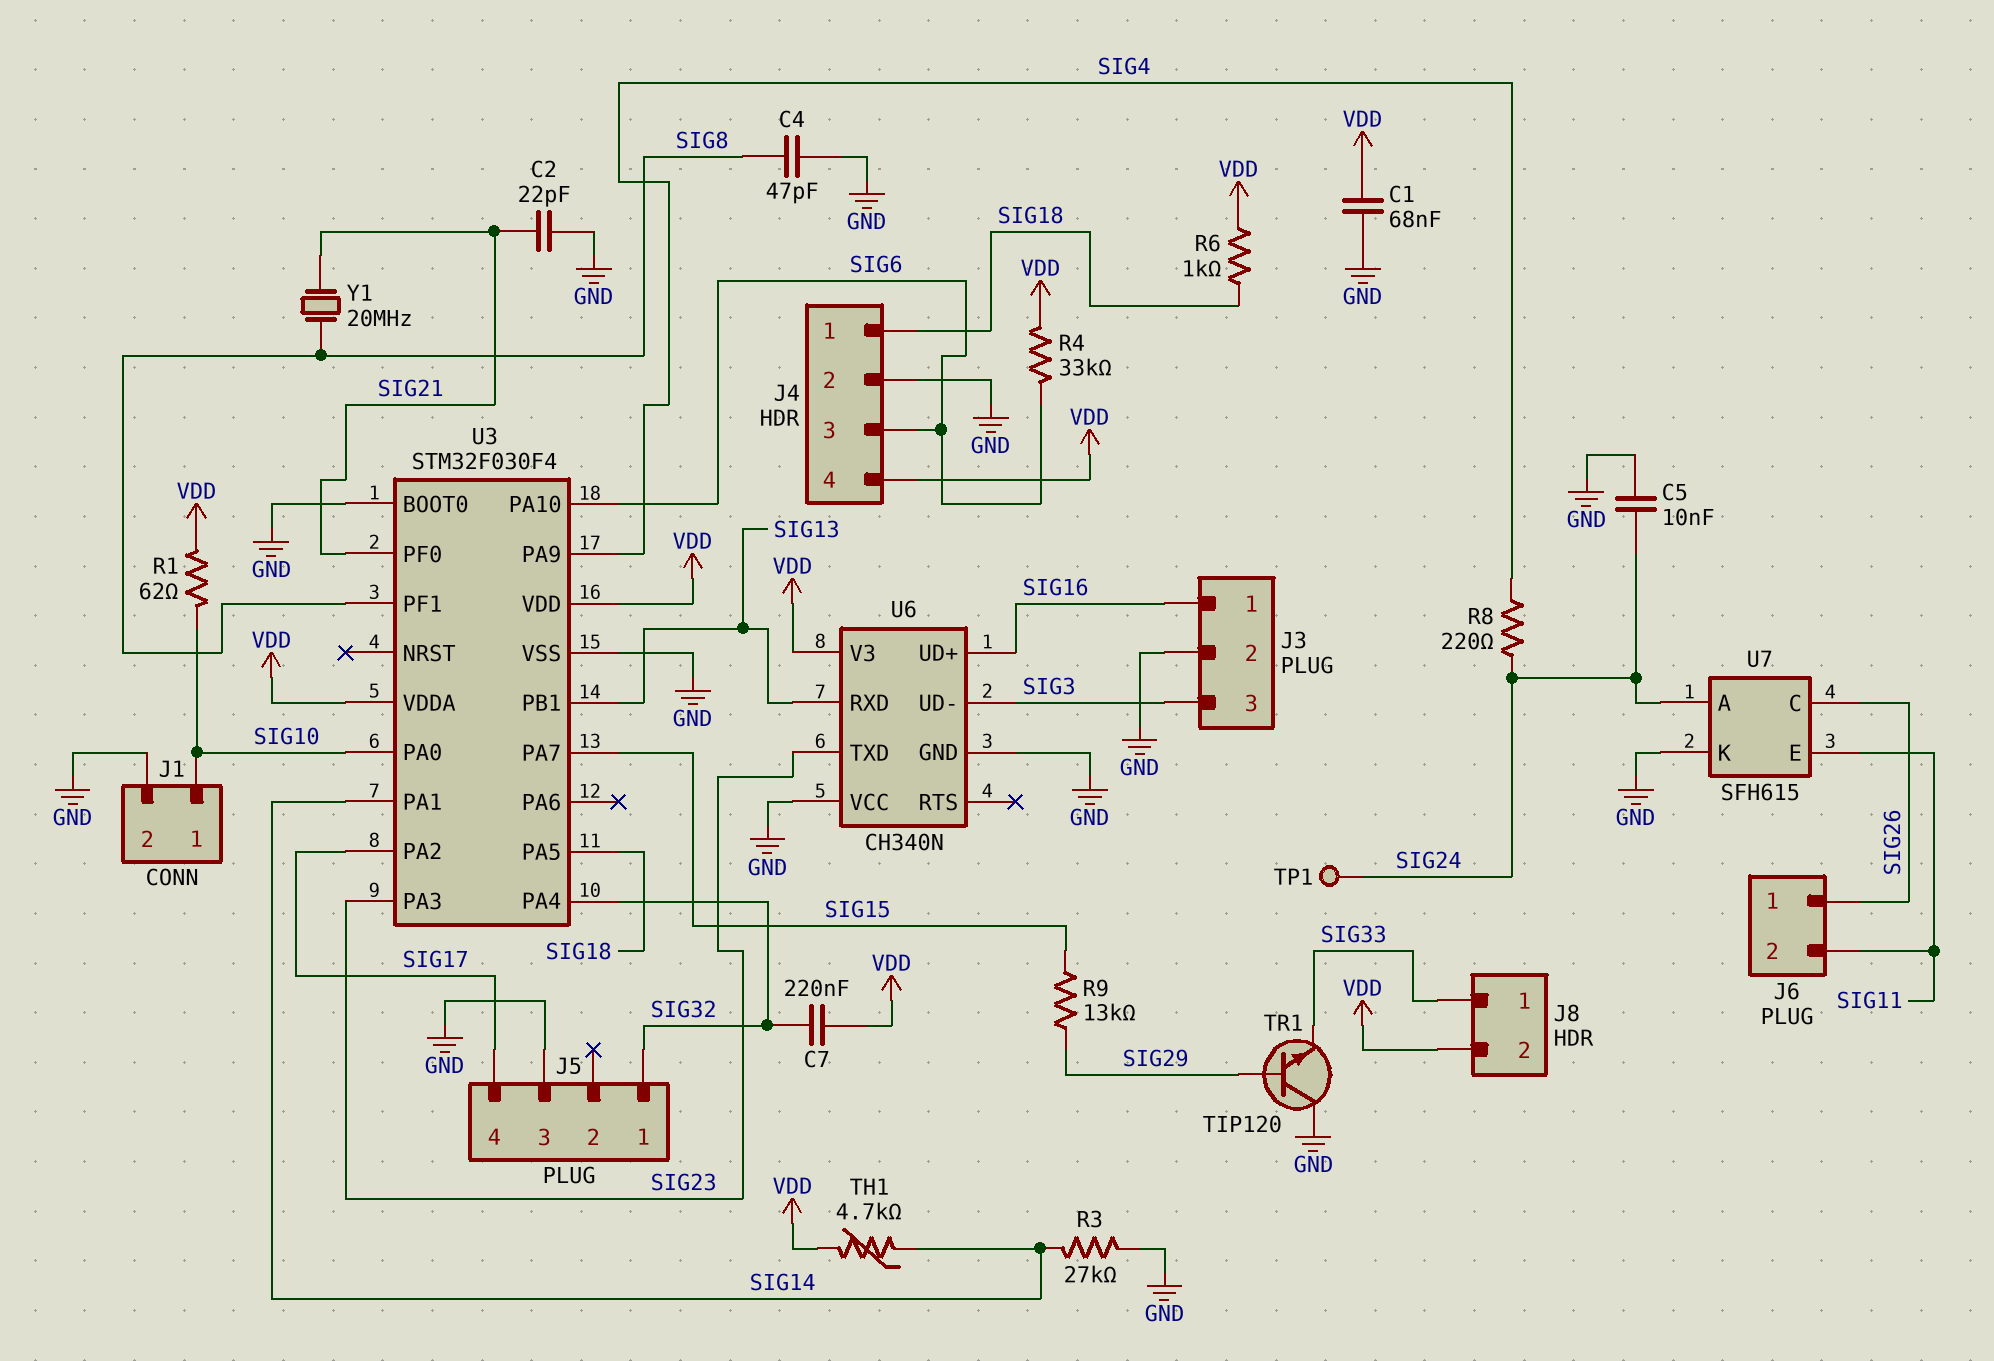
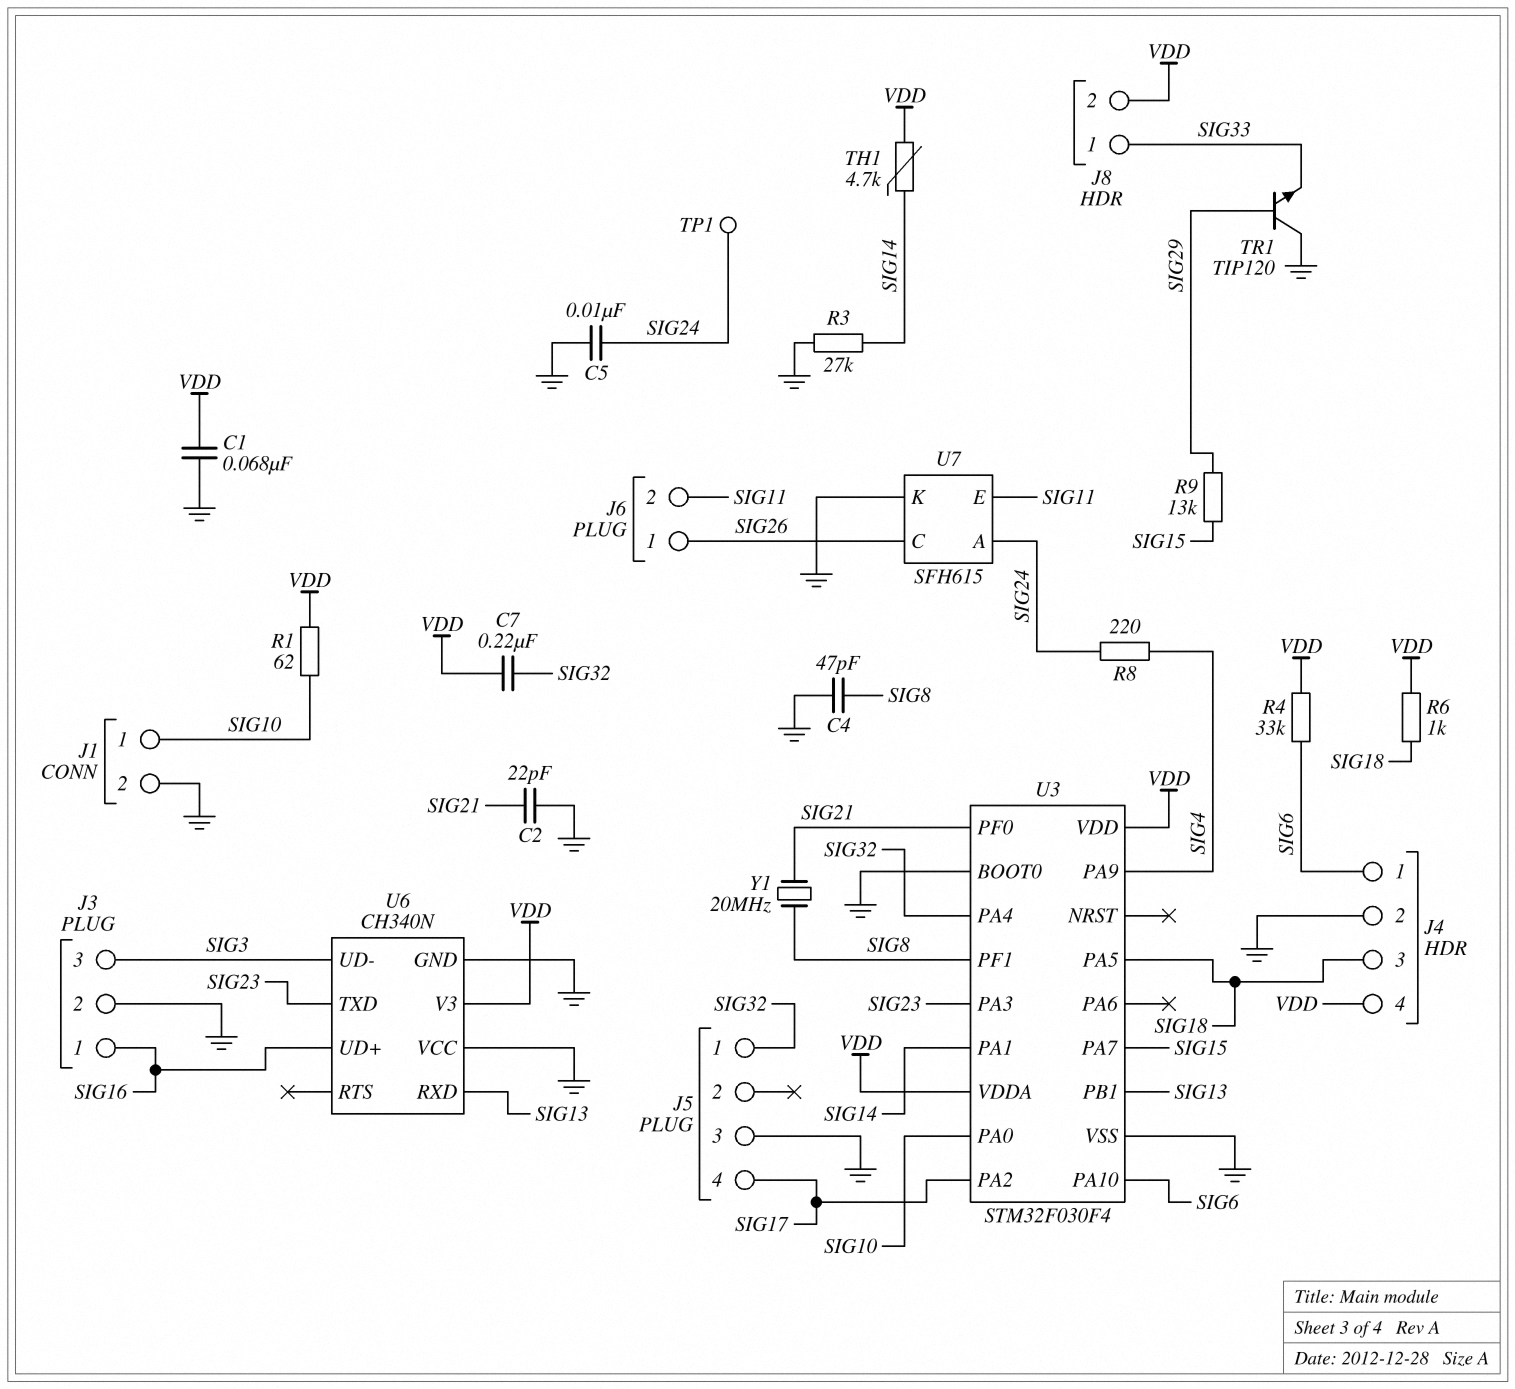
J4 pin 1: SIG18 -> SIG6
J4 pin 3: SIG6 -> SIG18

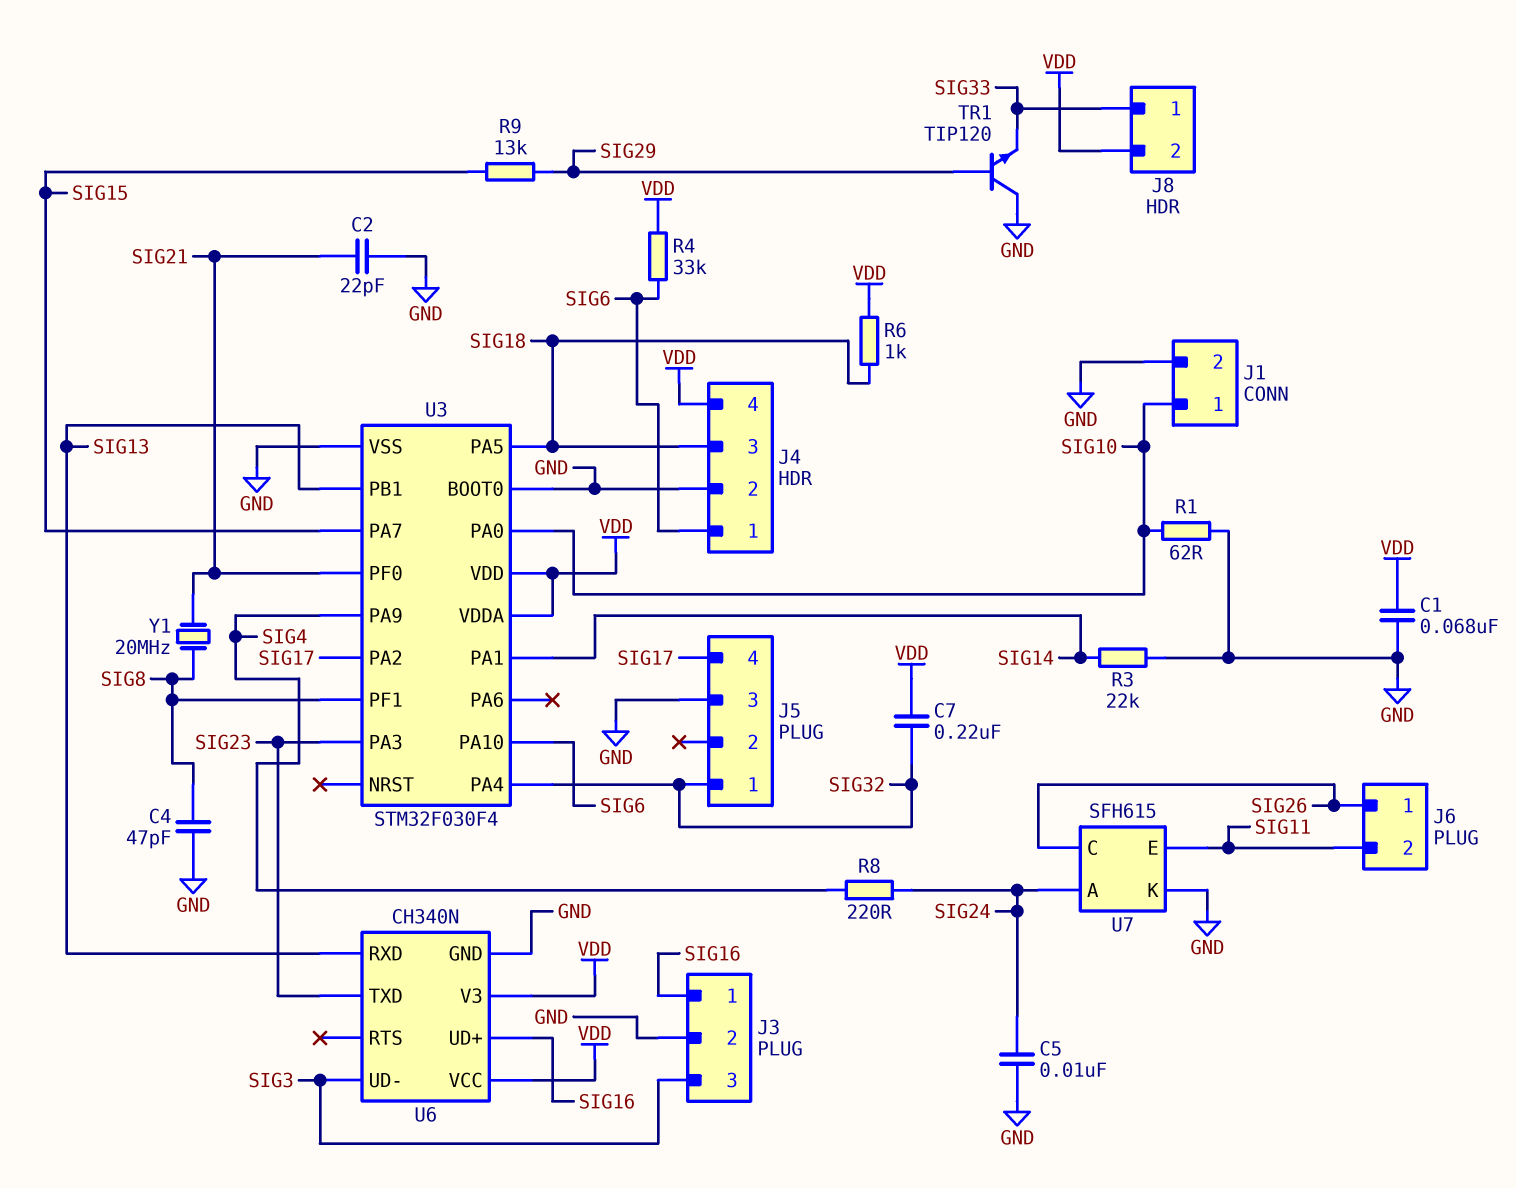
R1: 62 (SIG10, VDD) -> 62 (GND, SIG10)
R3: 27k (GND, SIG14) -> 22k (GND, SIG14)
TH1: 4.7k (SIG14, VDD) -> none
TP1: test point (SIG24) -> none
U6 pin VCC: GND -> VDD

